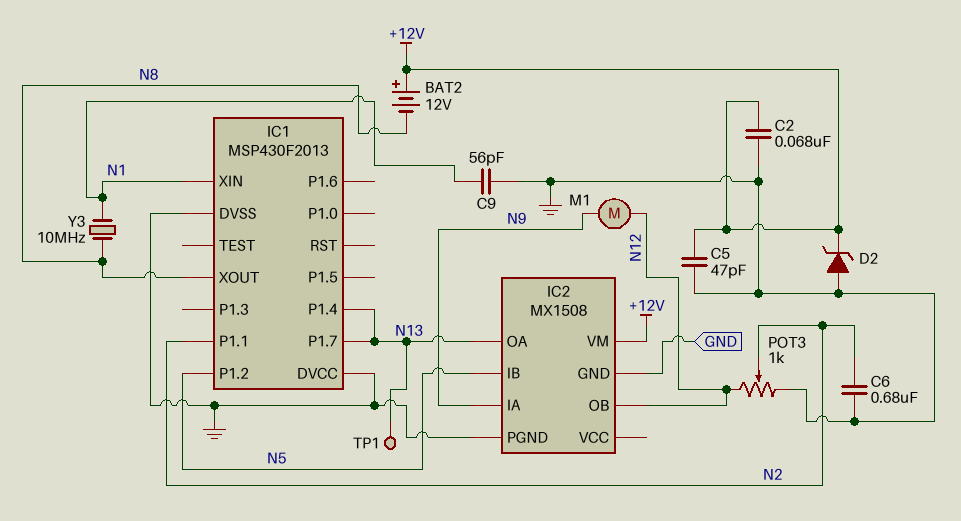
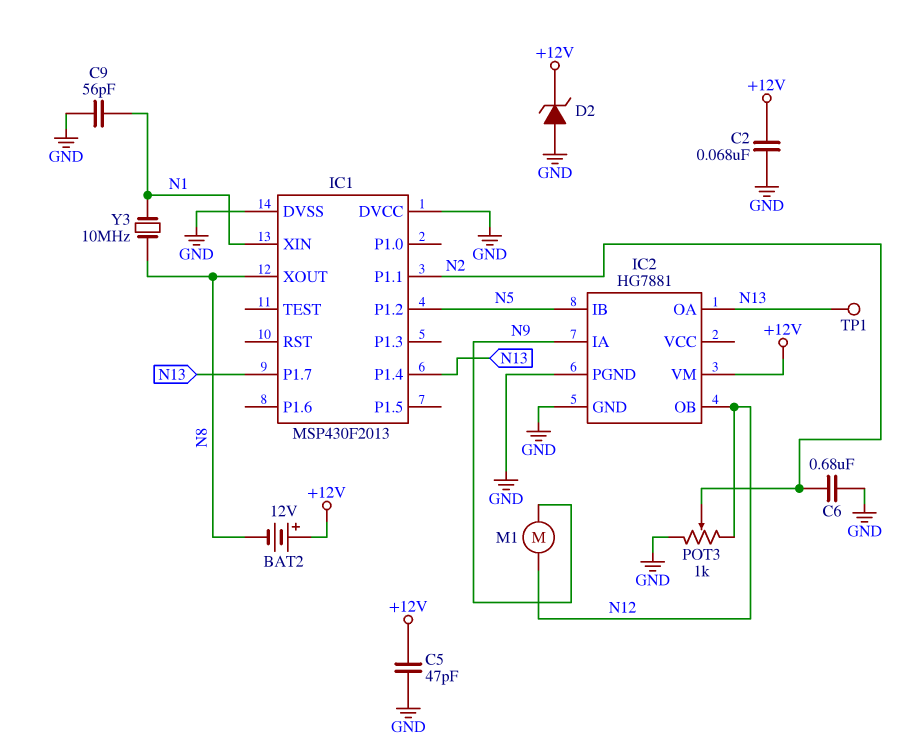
IC2: MX1508 -> HG7881

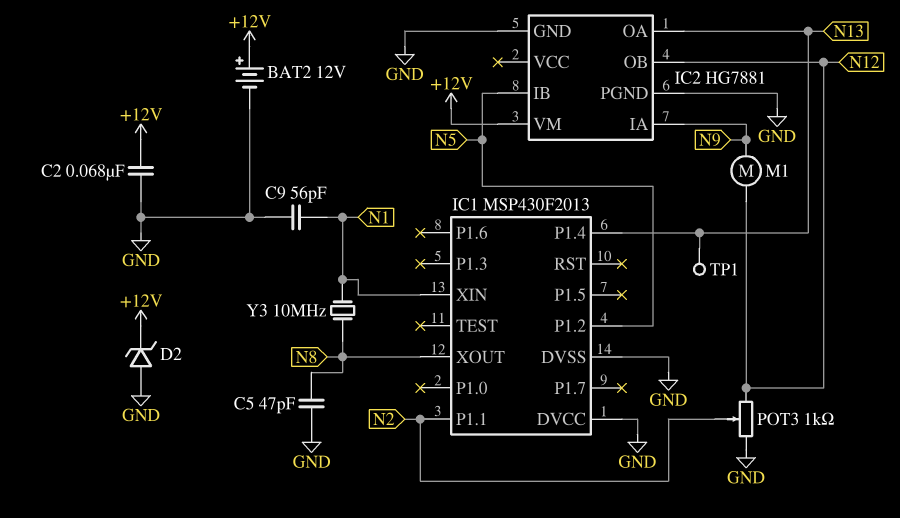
BAT2: 12V (plus +12V, minus N8) -> 12V (plus +12V, minus GND)
C5: 47pF (+12V, GND) -> 47pF (GND, N8)
C6: 680nF (GND, N2) -> none
IC1 pin P1.7: N13 -> none

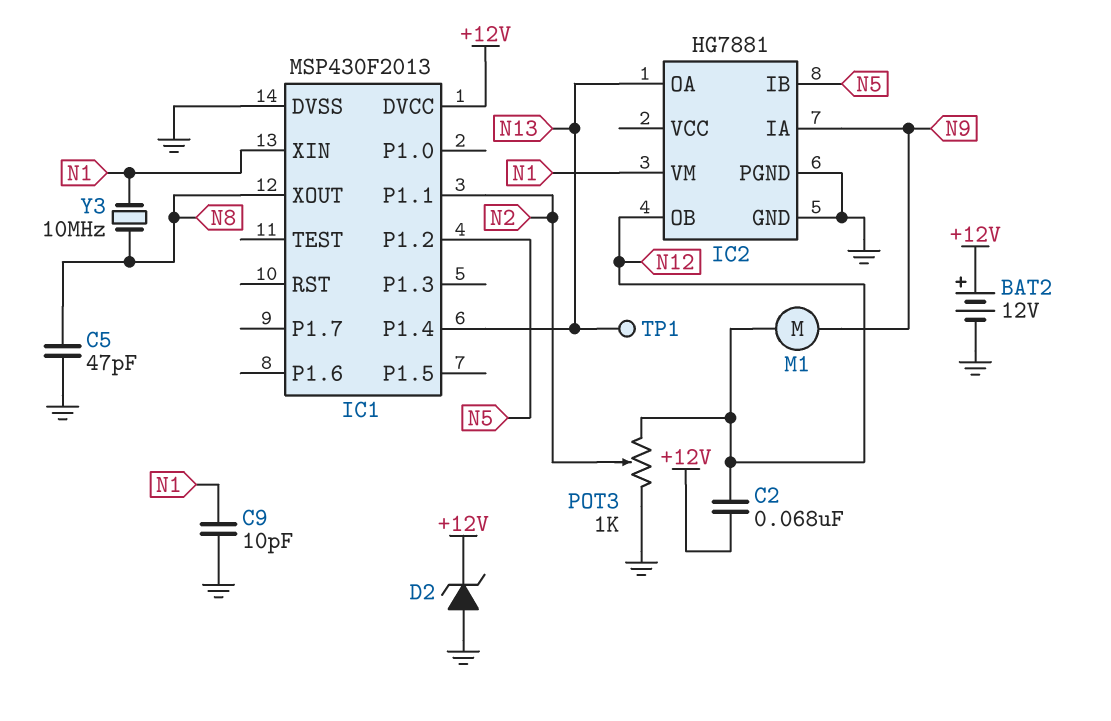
C2: 68nF (+12V, GND) -> 68nF (+12V, N12)
C9: 56pF (GND, N1) -> 10pF (GND, N1)
IC1 pin DVCC: GND -> +12V
IC2 pin VM: +12V -> N1

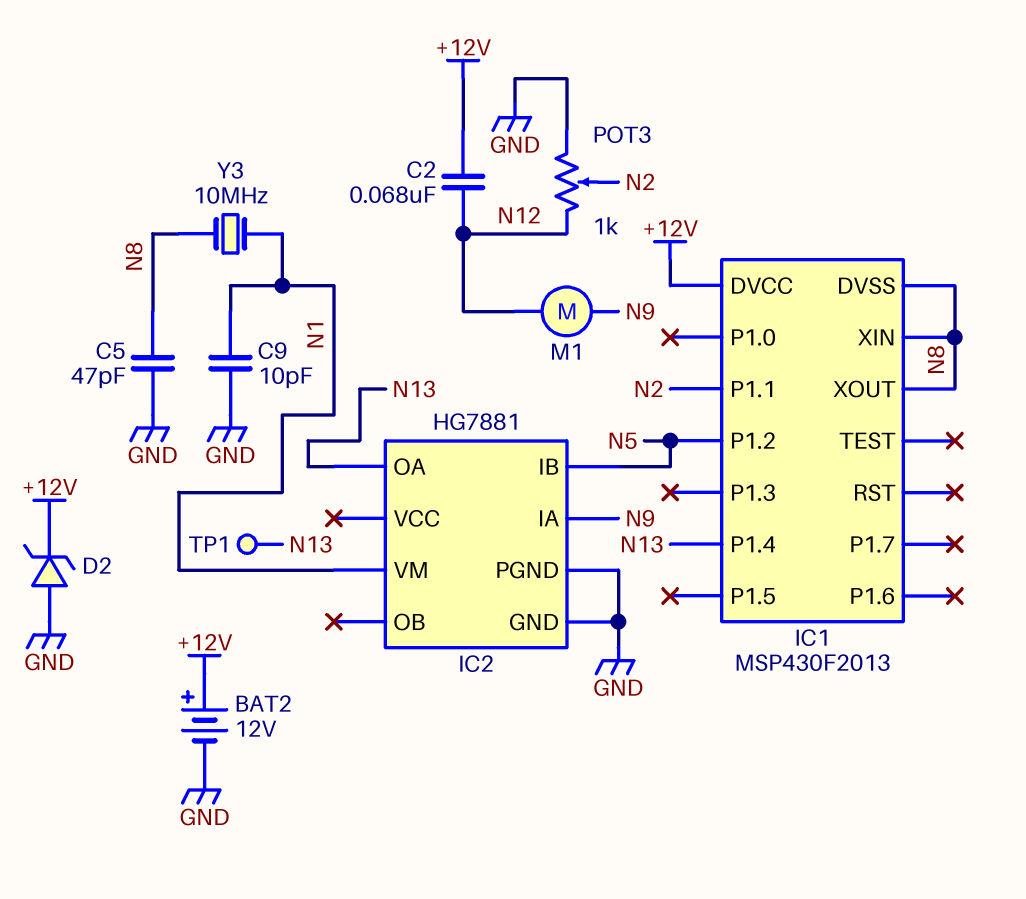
IC1 pin DVSS: GND -> N8
IC1 pin XIN: N1 -> N8
IC2 pin OB: N12 -> none

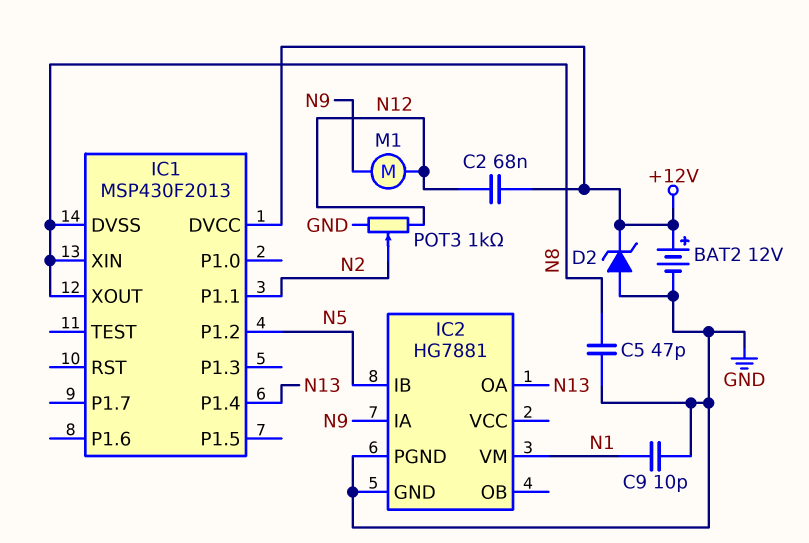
TP1: test point (N13) -> none
Y3: 10MHz (N1, N8) -> none

